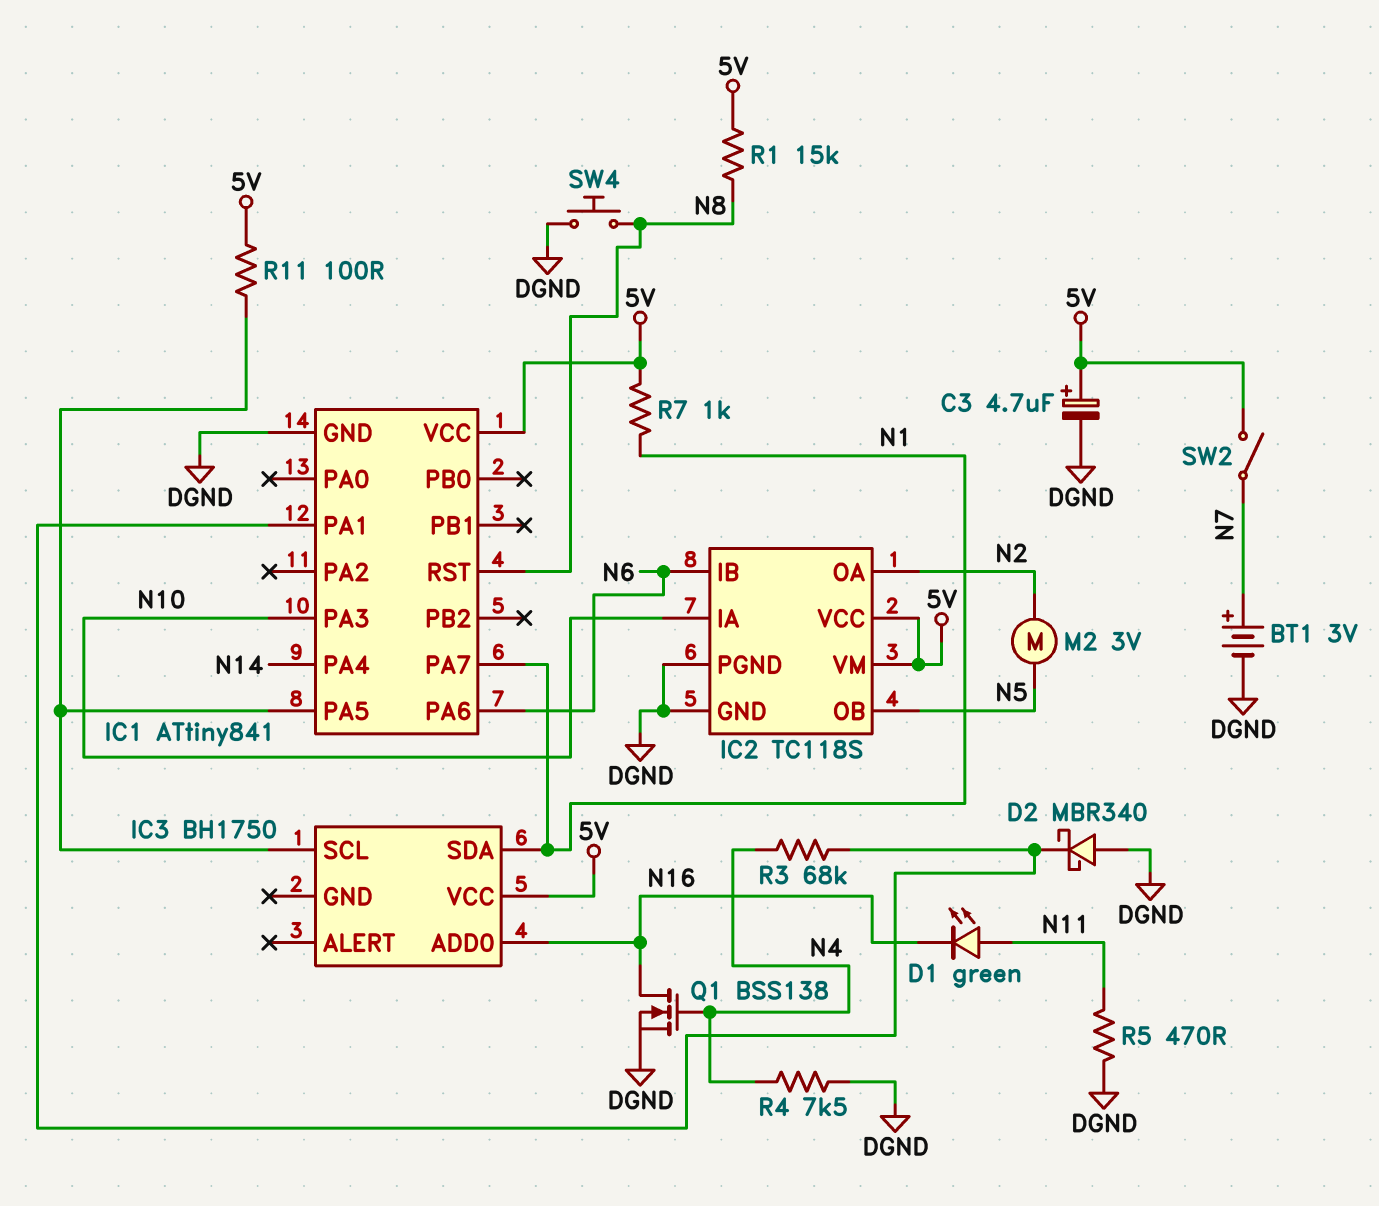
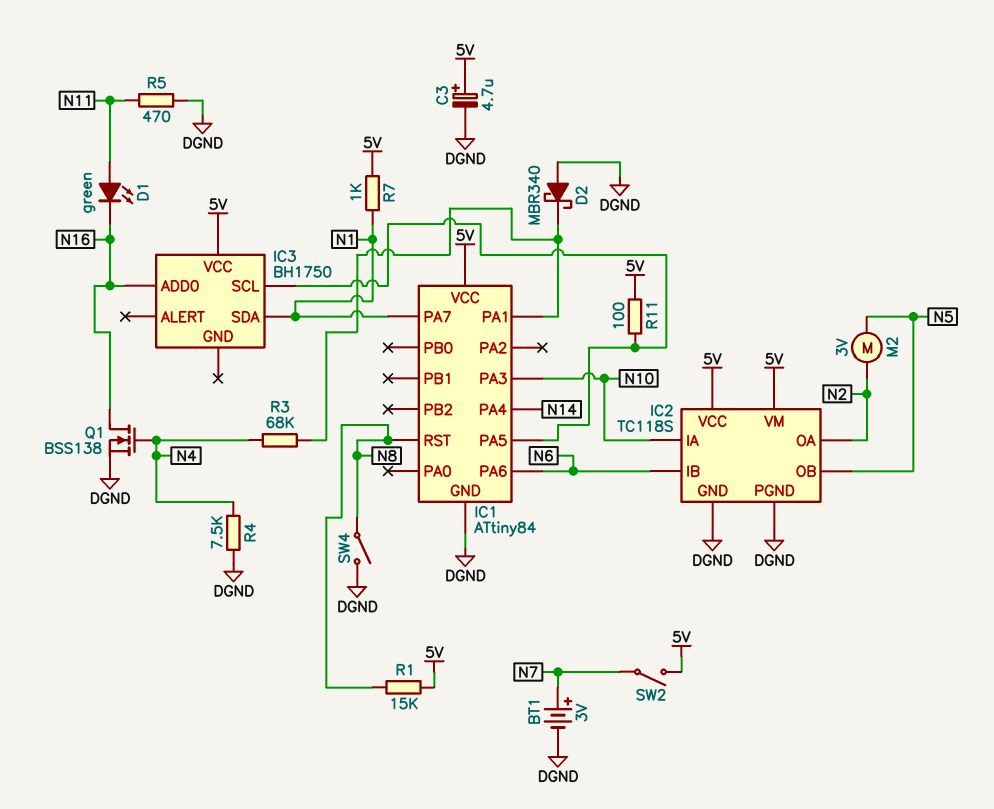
IC1: ATtiny841 -> ATtiny84
SW4: button (DGND, N8) -> switch (DGND, N8)

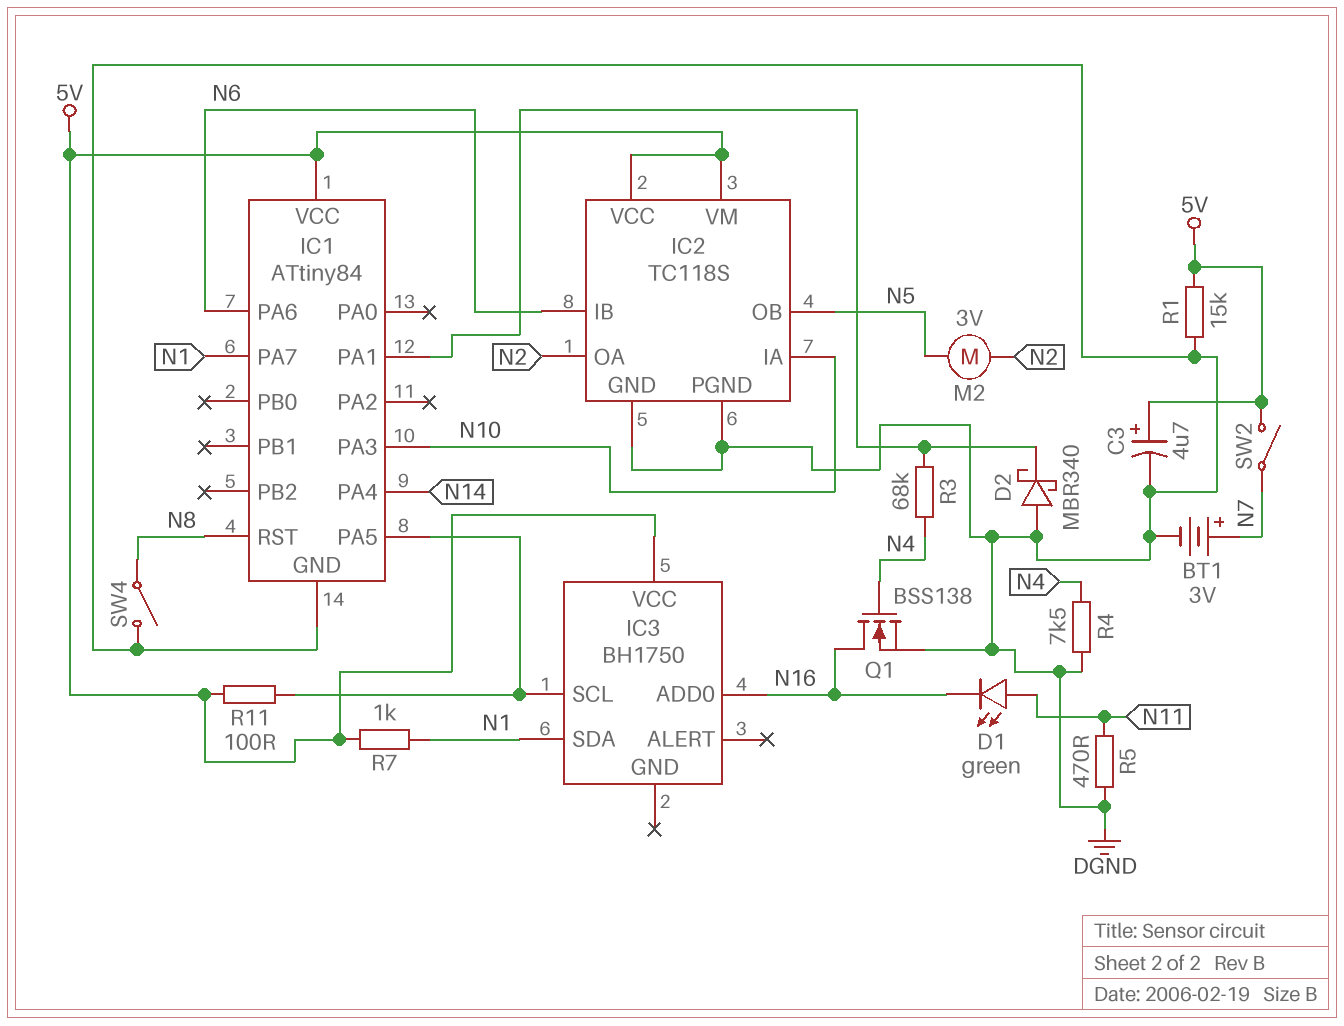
R1: 15k (5V, N8) -> 15k (5V, DGND)

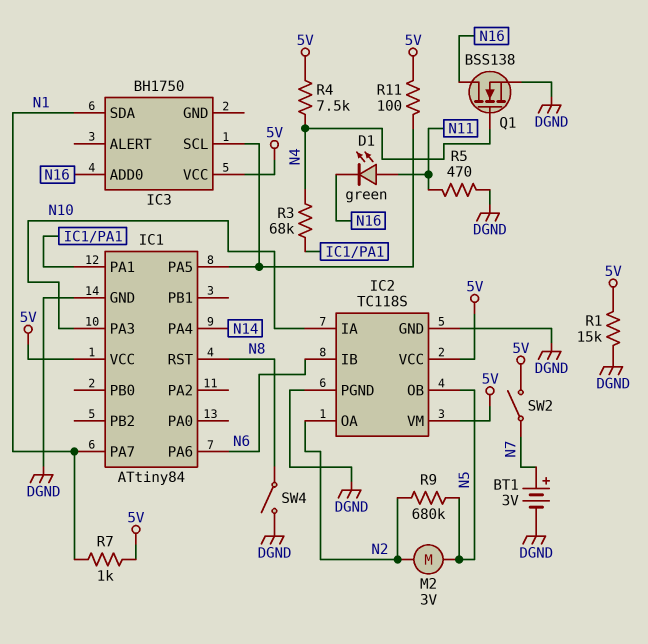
C3: 4.7uF (plus 5V, minus DGND) -> none
D2: schottky MBR340 (A DGND, K IC1/PA1) -> none
R4: 7.5k (DGND, N4) -> 7.5k (5V, N4)
R9: none -> 680k (N2, N5)

